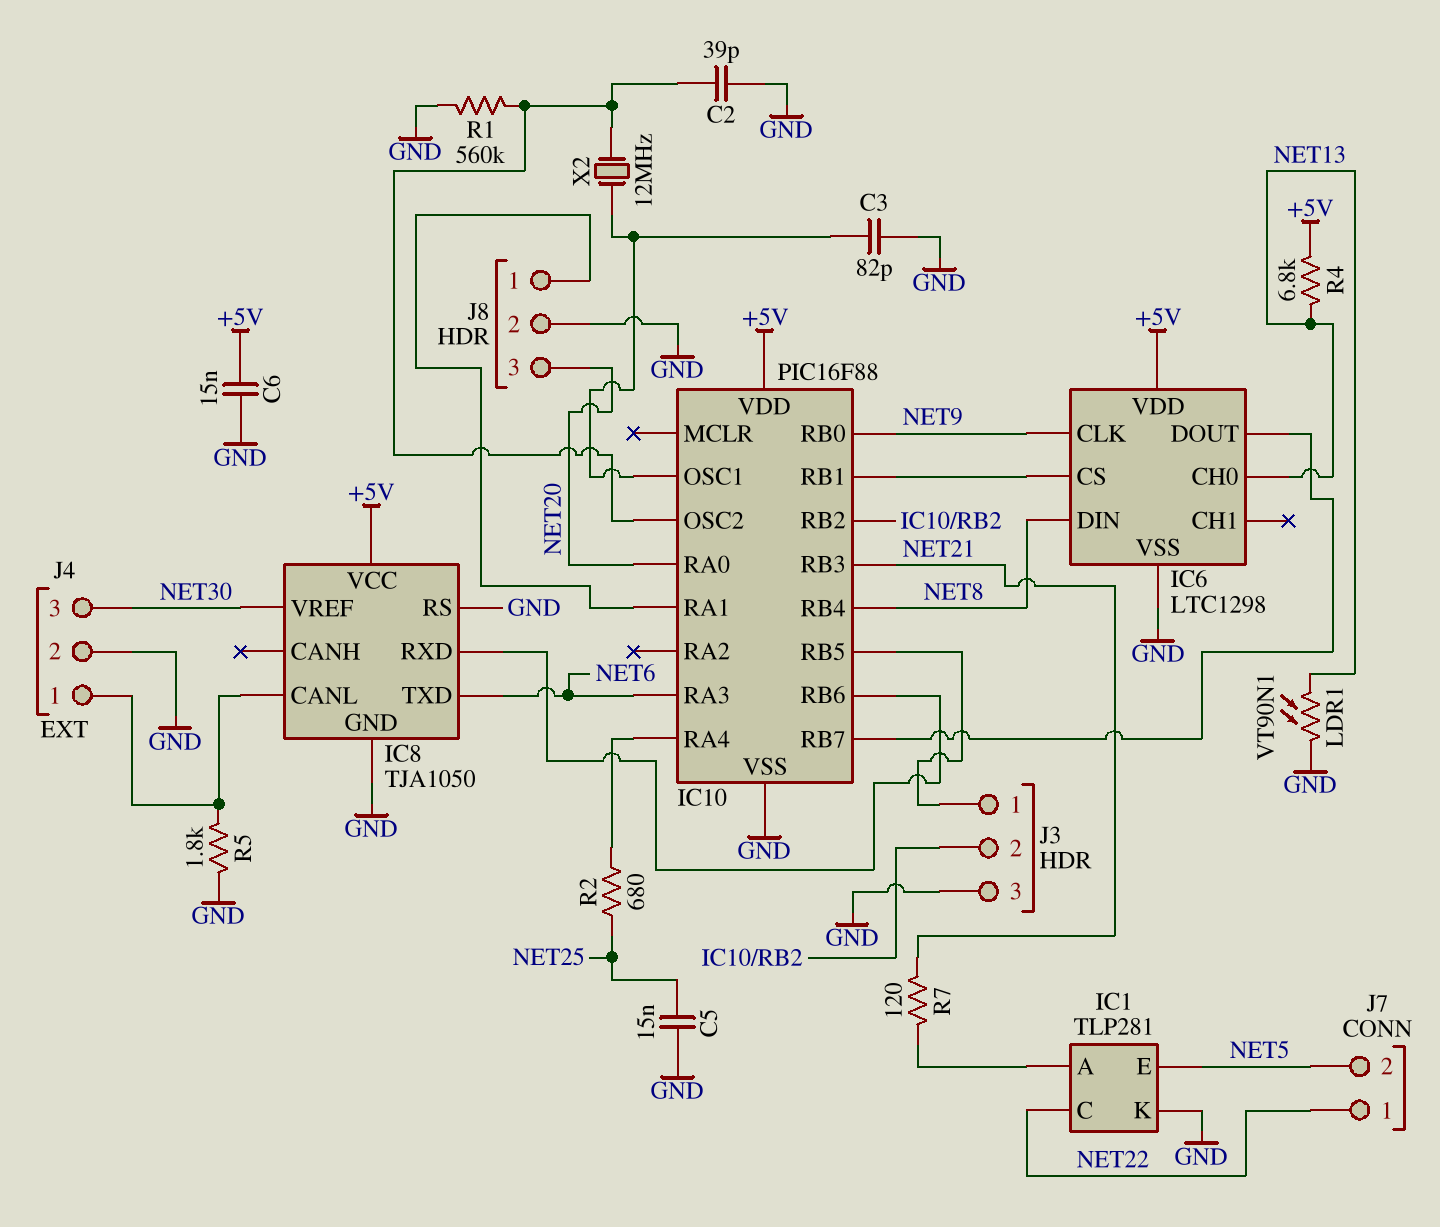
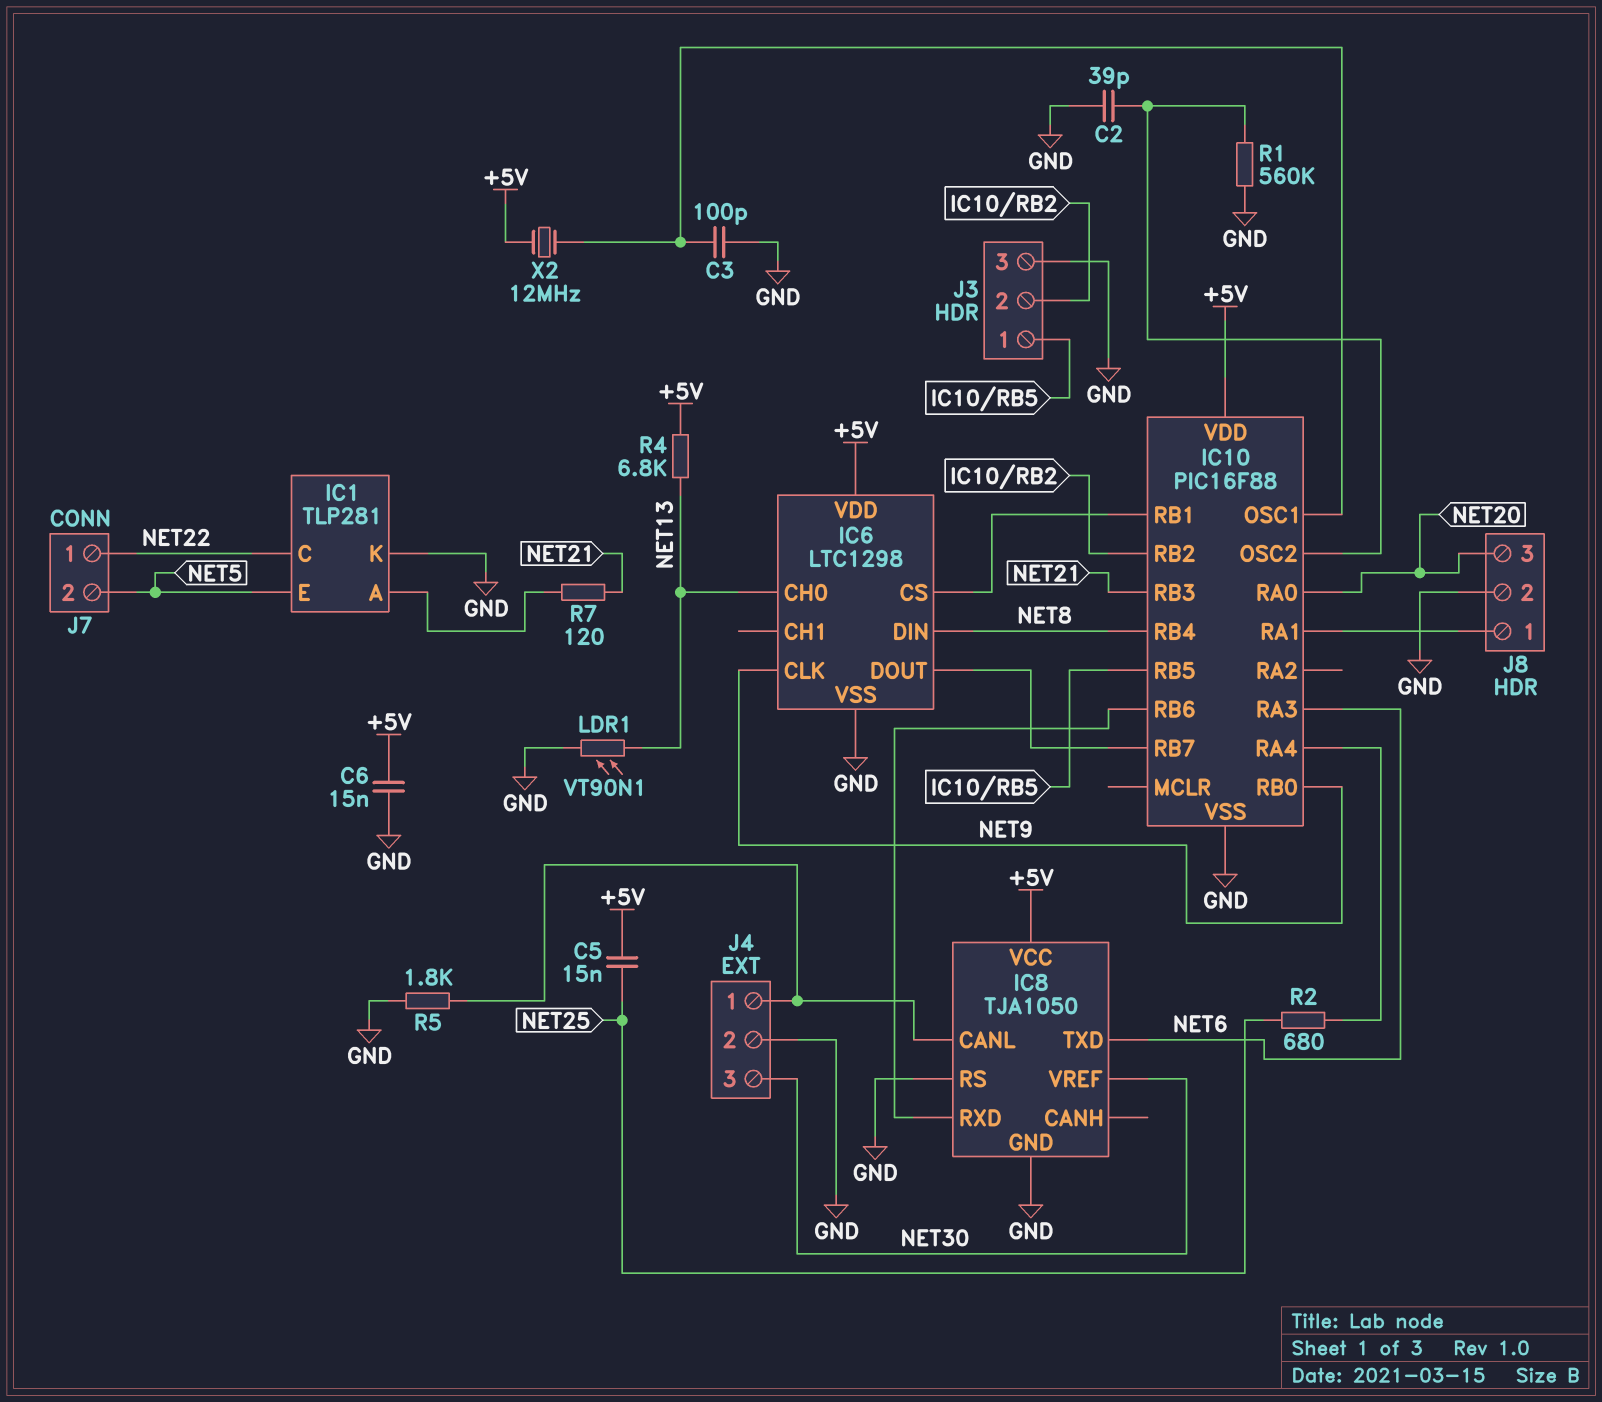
C3: 82pF (GND, IC10/OSC1) -> 100pF (GND, IC10/OSC1)
C5: 15nF (GND, NET25) -> 15nF (+5V, NET25)
X2: 12MHz (IC10/OSC1, IC10/OSC2) -> 12MHz (+5V, IC10/OSC1)

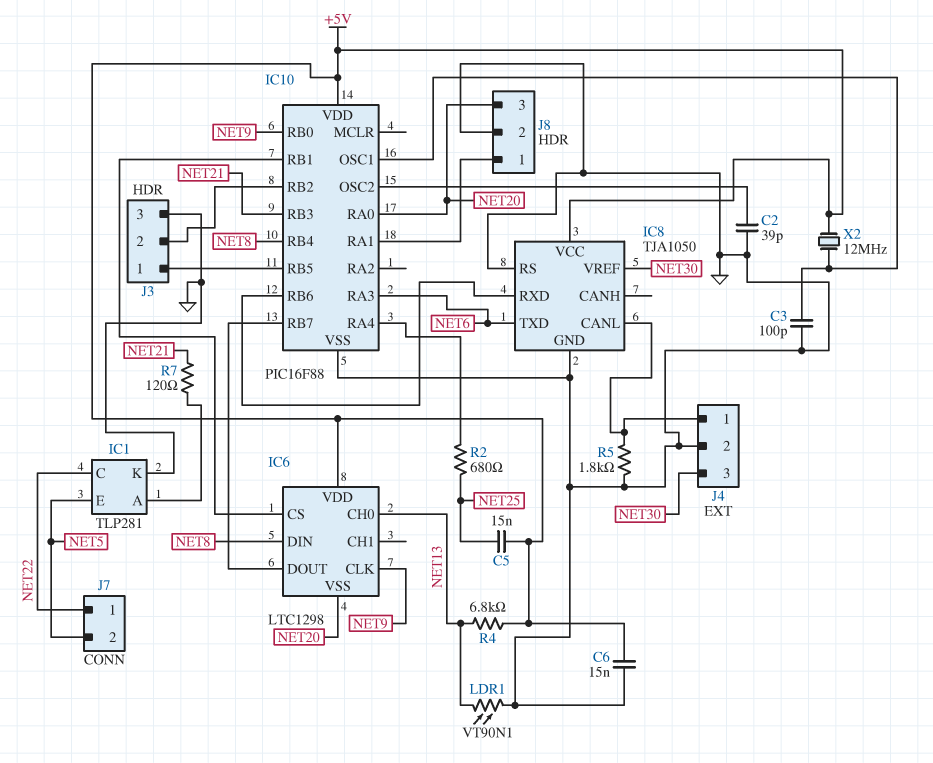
IC6 pin VSS: GND -> NET20
R1: 560k (GND, IC10/OSC2) -> none

